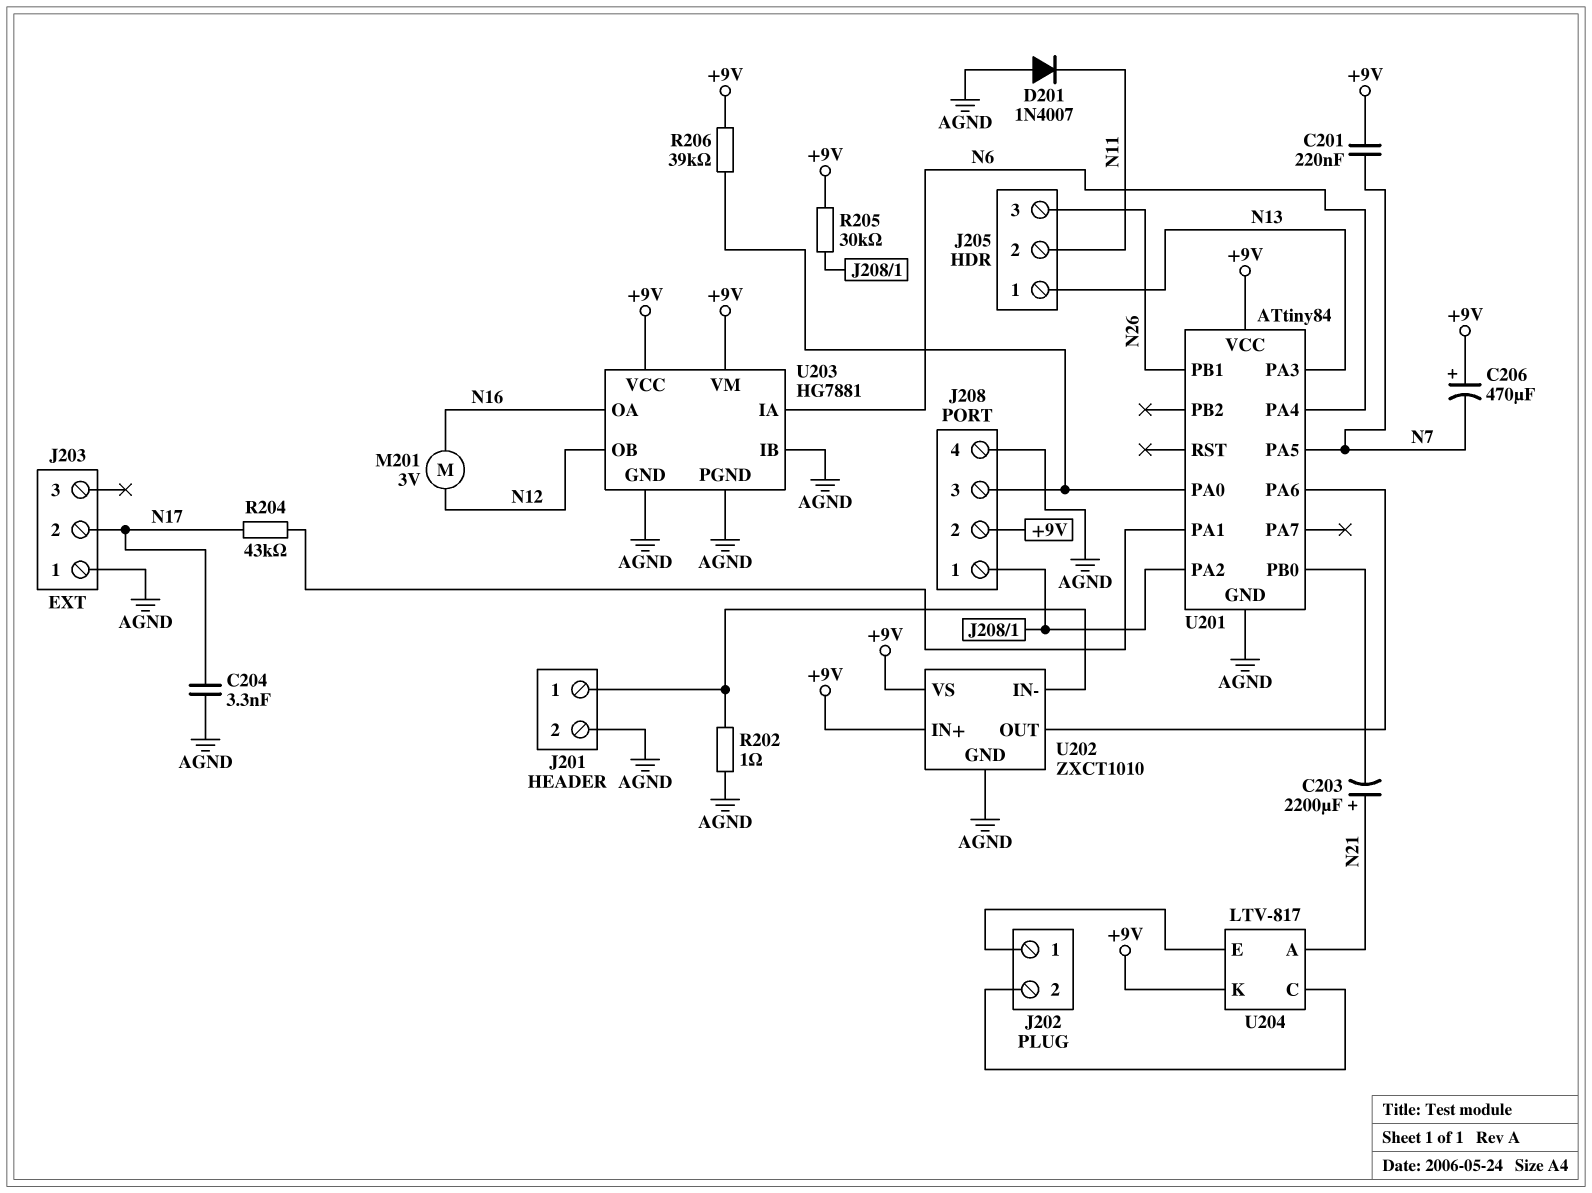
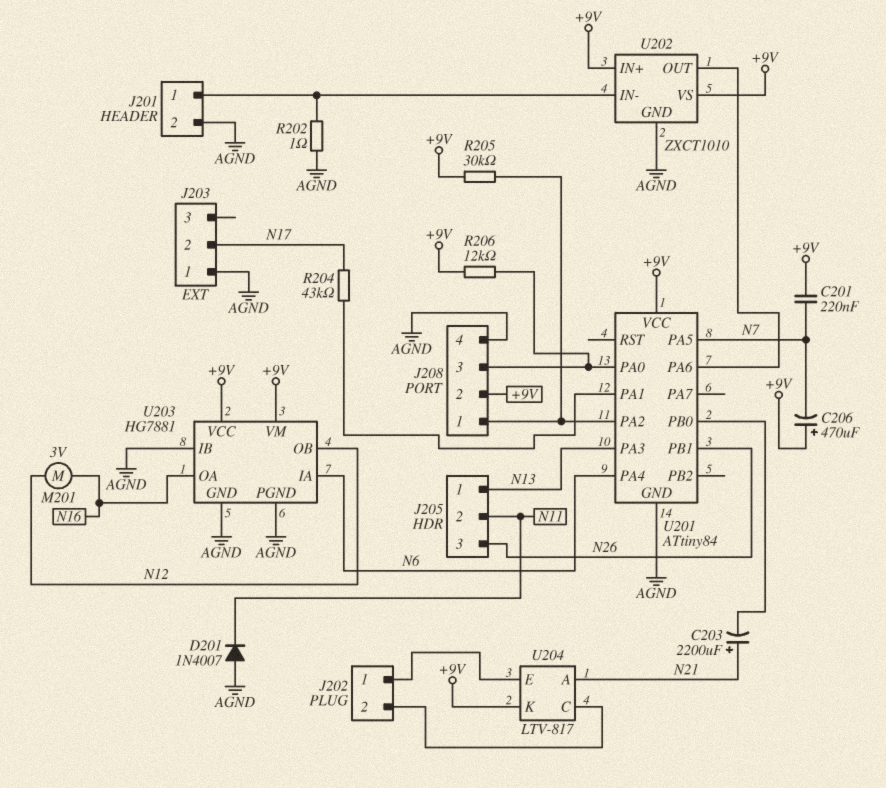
C204: 3.3nF (AGND, N17) -> none
R206: 39k (+9V, J208/3) -> 12k (+9V, J208/3)

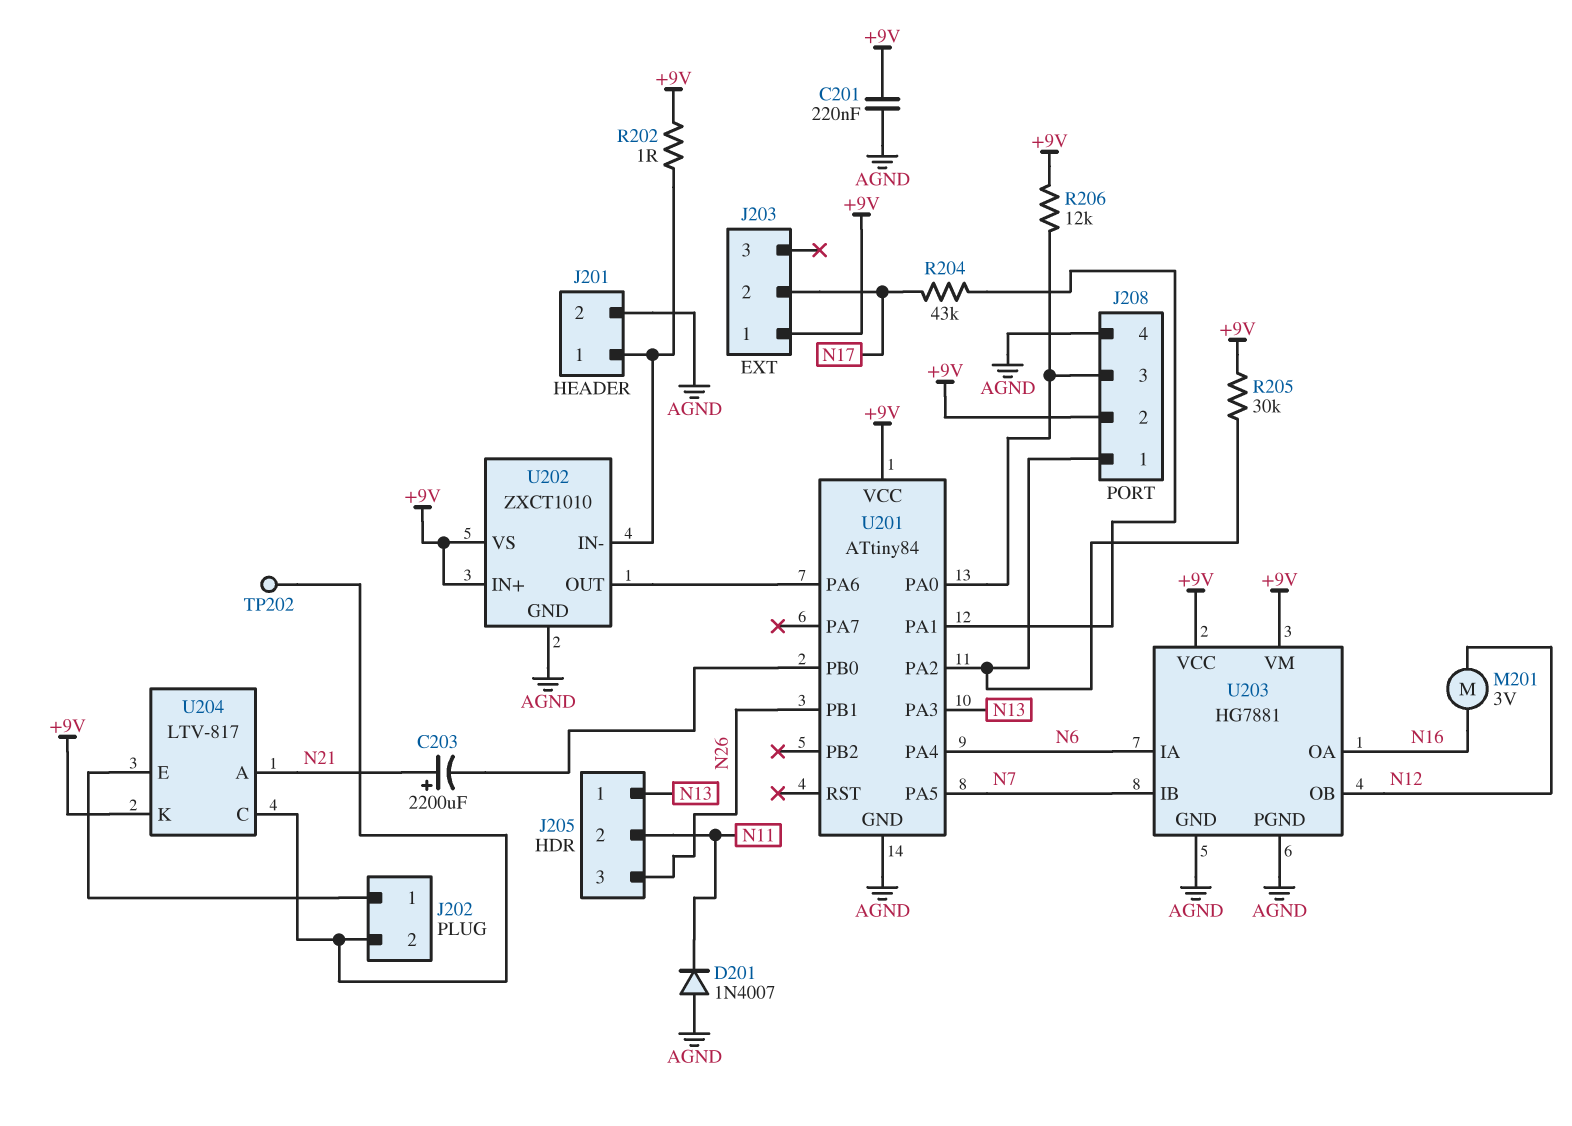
C201: 220nF (+9V, N7) -> 220nF (+9V, AGND)
C206: 470uF (plus +9V, minus N7) -> none
J203 pin 1: AGND -> +9V
R202: 1 (AGND, J201/1) -> 1 (+9V, J201/1)
TP202: none -> test point (J202/2)
U203 pin IB: AGND -> N7

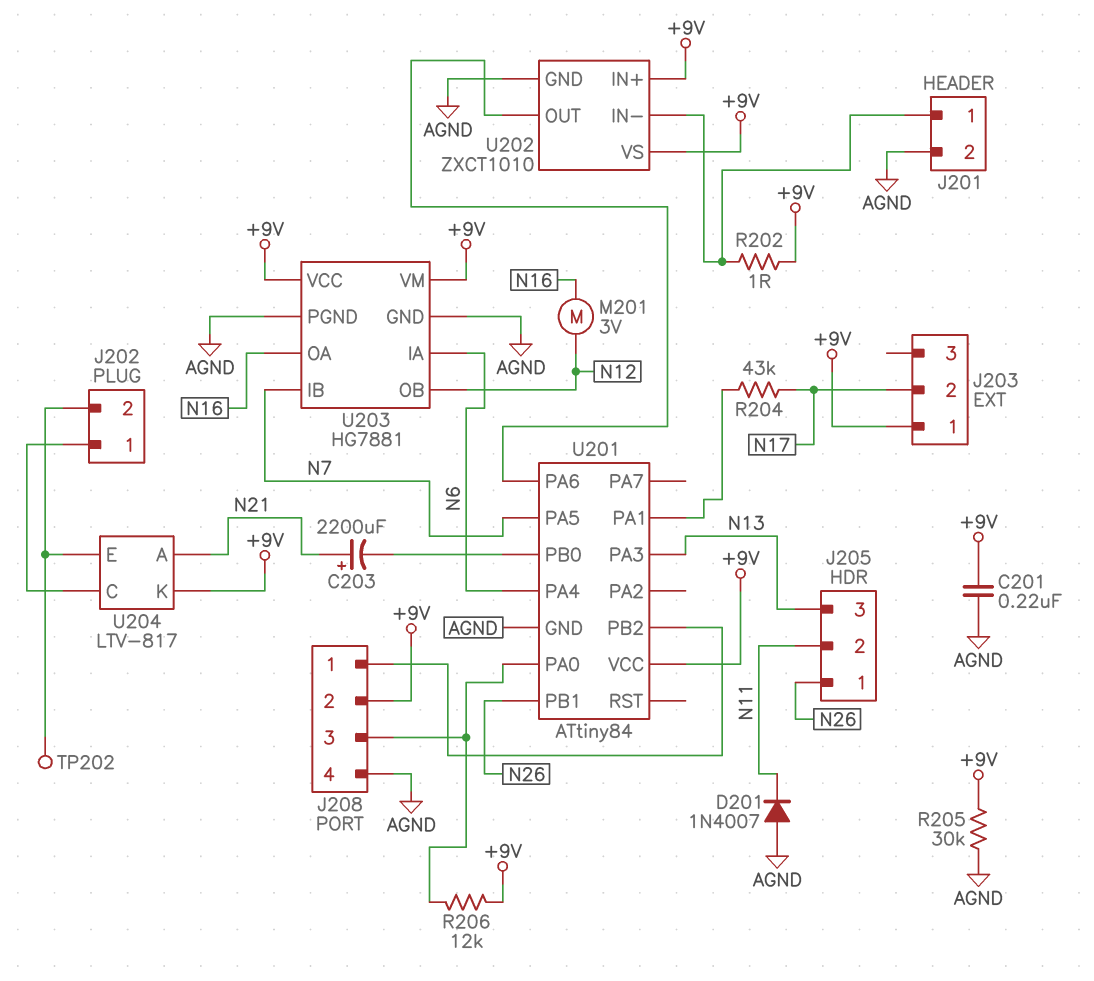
J205 pin 1: N13 -> N26
J205 pin 3: N26 -> N13
R205: 30k (+9V, J208/1) -> 30k (+9V, AGND)
U201 pin PA2: J208/1 -> none
U201 pin PB2: none -> J208/1
U204 pin C: J202/2 -> J202/1
U204 pin E: J202/1 -> J202/2

